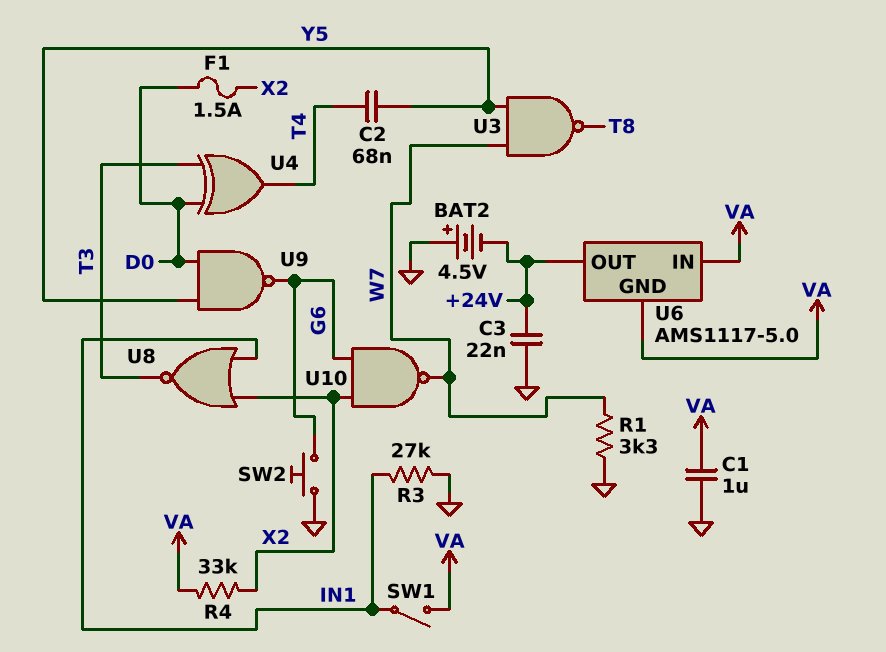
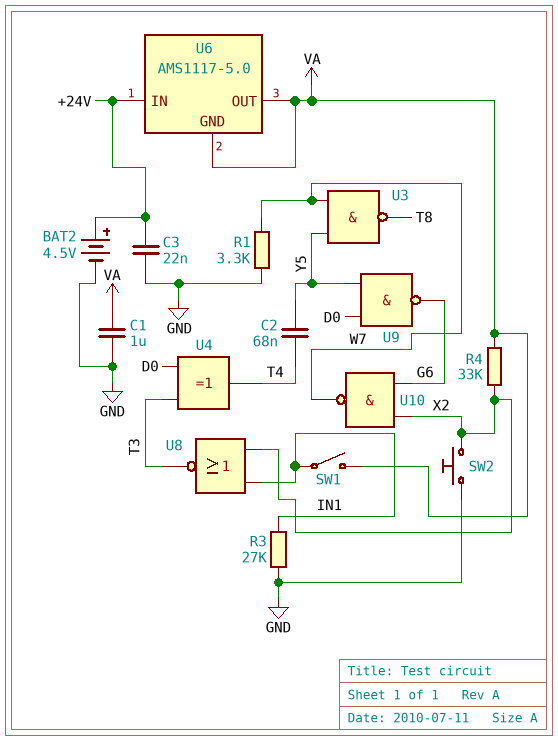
BAT2: 4.5V (plus GND, minus +24V) -> 4.5V (plus +24V, minus GND)
F1: 1.5A (D0, X2) -> none
SW2: button (G6, GND) -> button (GND, X2)
U6 pin IN: VA -> +24V
U6 pin OUT: +24V -> VA

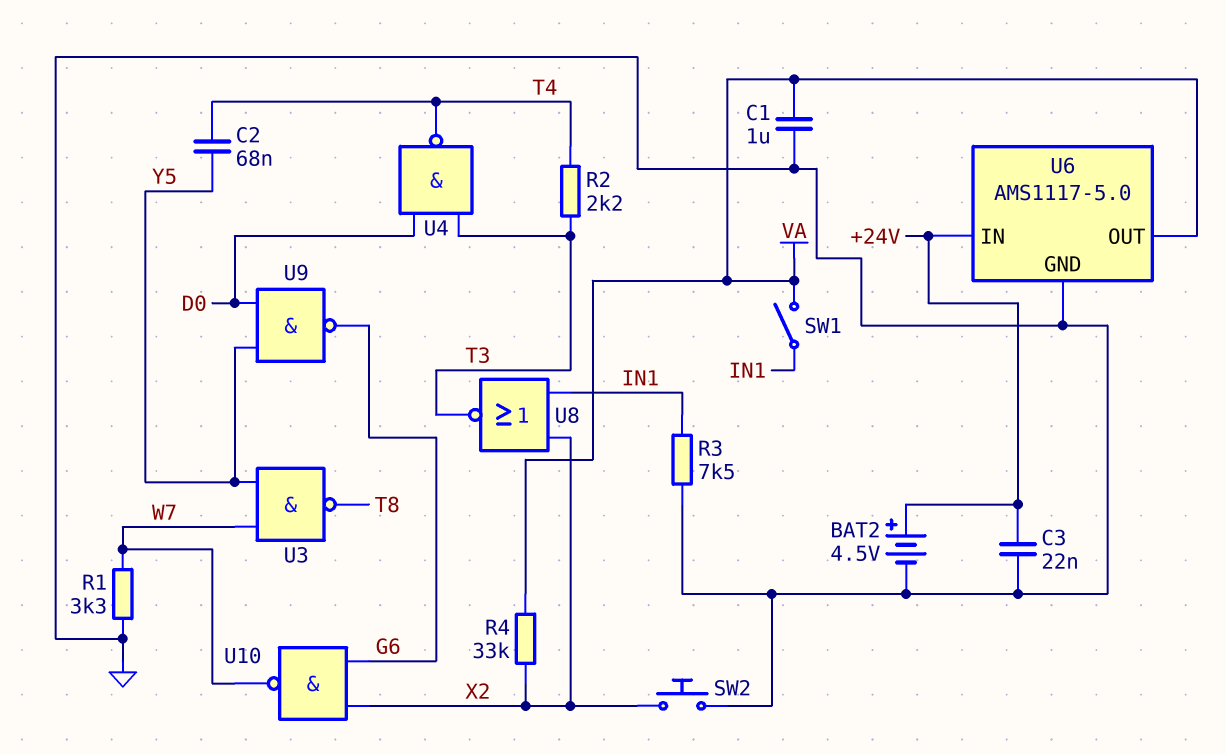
R2: none -> 2.2k (T3, T4)
R3: 27k (GND, IN1) -> 7.5k (GND, IN1)
U4: XOR (in D0, in T3, out T4) -> NAND (in D0, in T3, out T4)
U6 pin GND: VA -> GND

